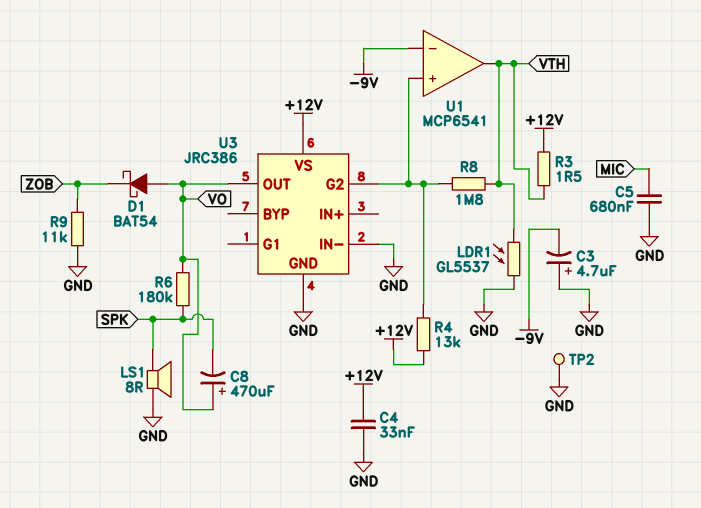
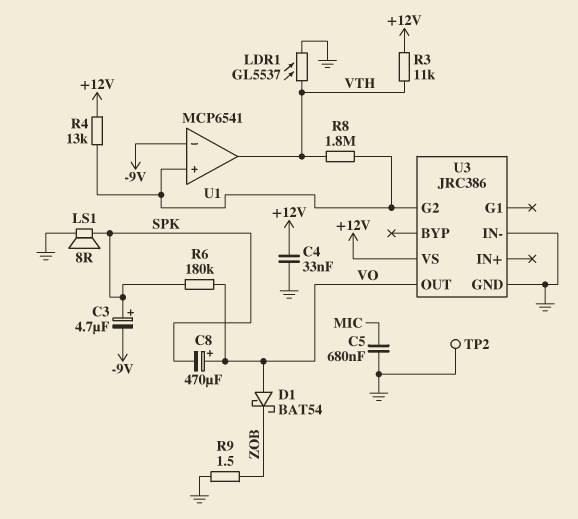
C3: 4.7uF (plus GND, minus -9V) -> 4.7uF (plus SPK, minus -9V)
R3: 1.5 (+12V, VTH) -> 11k (+12V, VTH)
R9: 11k (GND, ZOB) -> 1.5 (GND, ZOB)

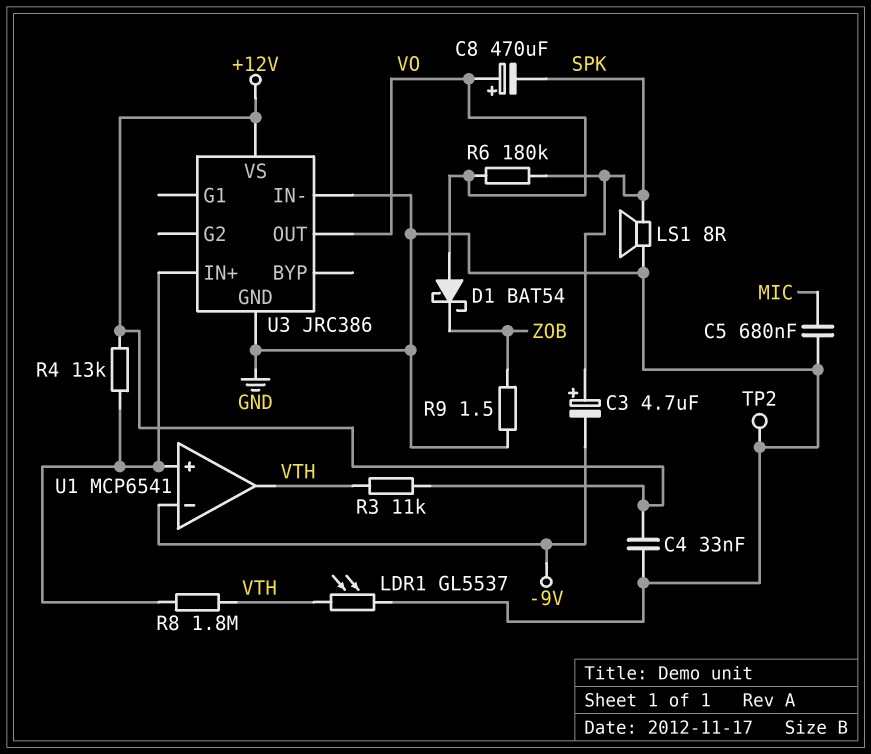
U3 pin G2: U1/in+ -> none
U3 pin IN+: none -> U1/in+

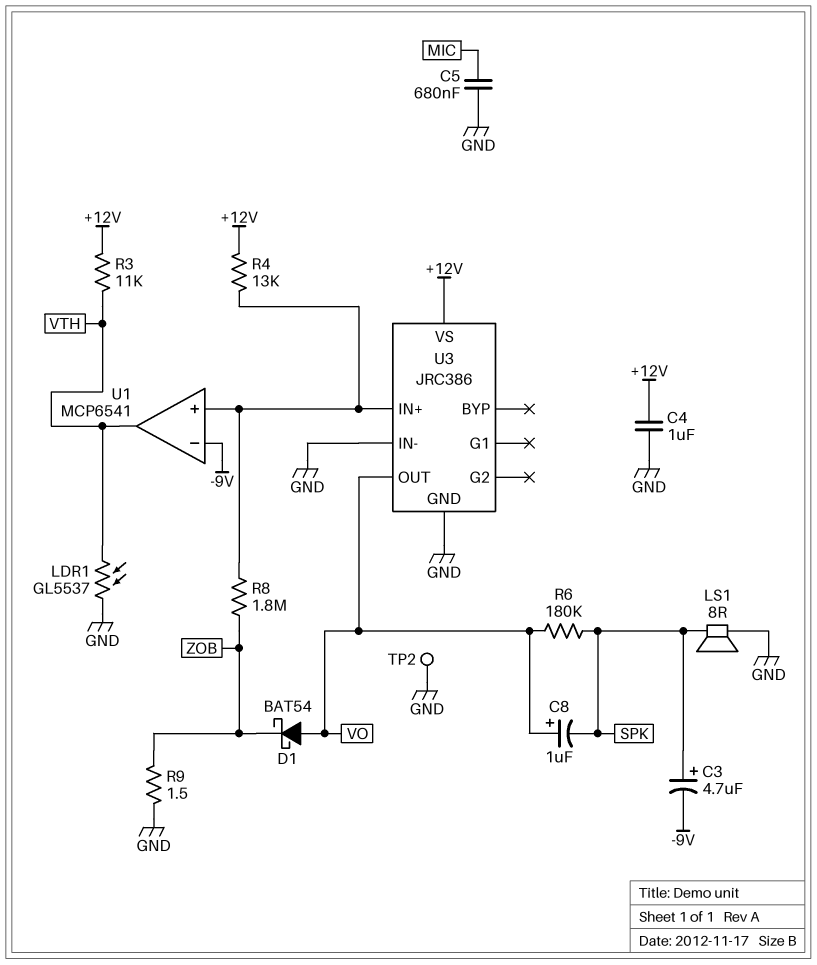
C4: 33nF (+12V, GND) -> 1uF (+12V, GND)
C8: 470uF (plus VO, minus SPK) -> 1uF (plus VO, minus SPK)
R8: 1.8M (U1/in+, VTH) -> 1.8M (U1/in+, ZOB)

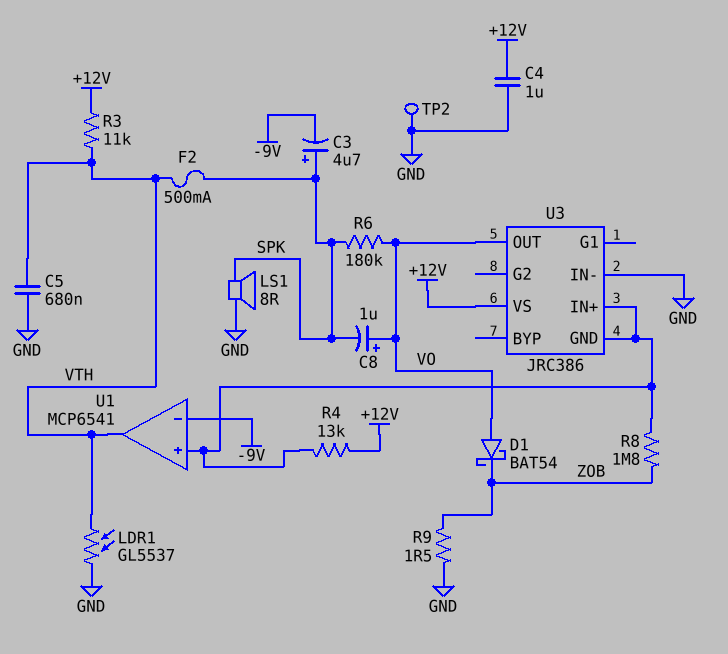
C5: 680nF (GND, MIC) -> 680nF (GND, VTH)
F2: none -> 500mA (SPK, VTH)
U3 pin GND: GND -> U1/in+

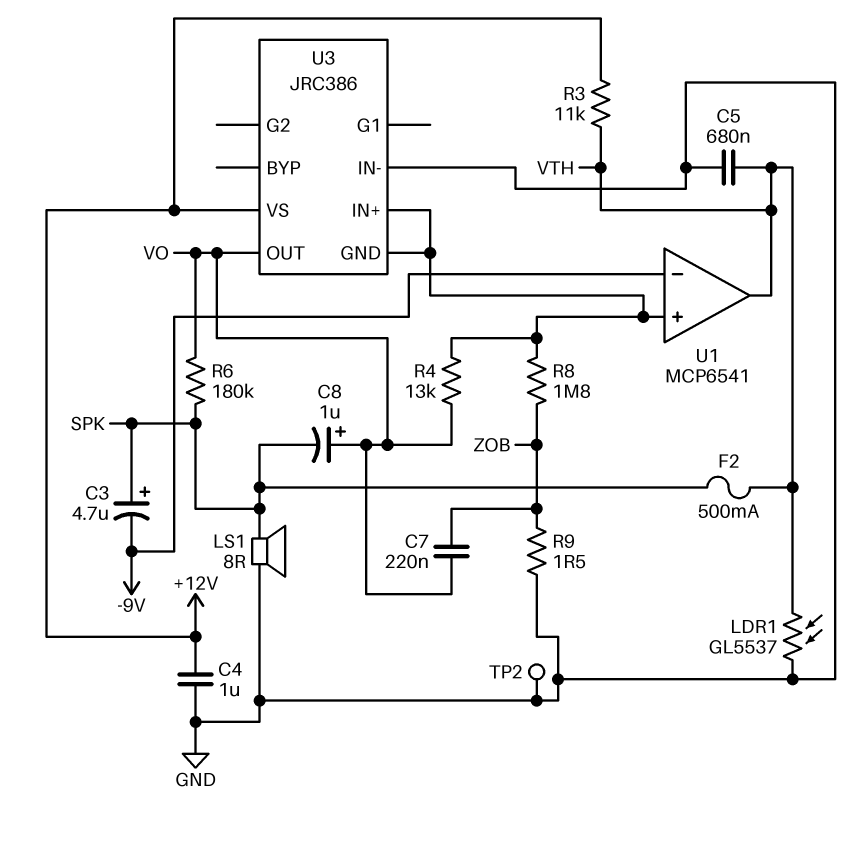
C7: none -> 220nF (VO, ZOB)
D1: schottky BAT54 (A VO, K ZOB) -> none
R4: 13k (+12V, U1/in+) -> 13k (U1/in+, VO)

